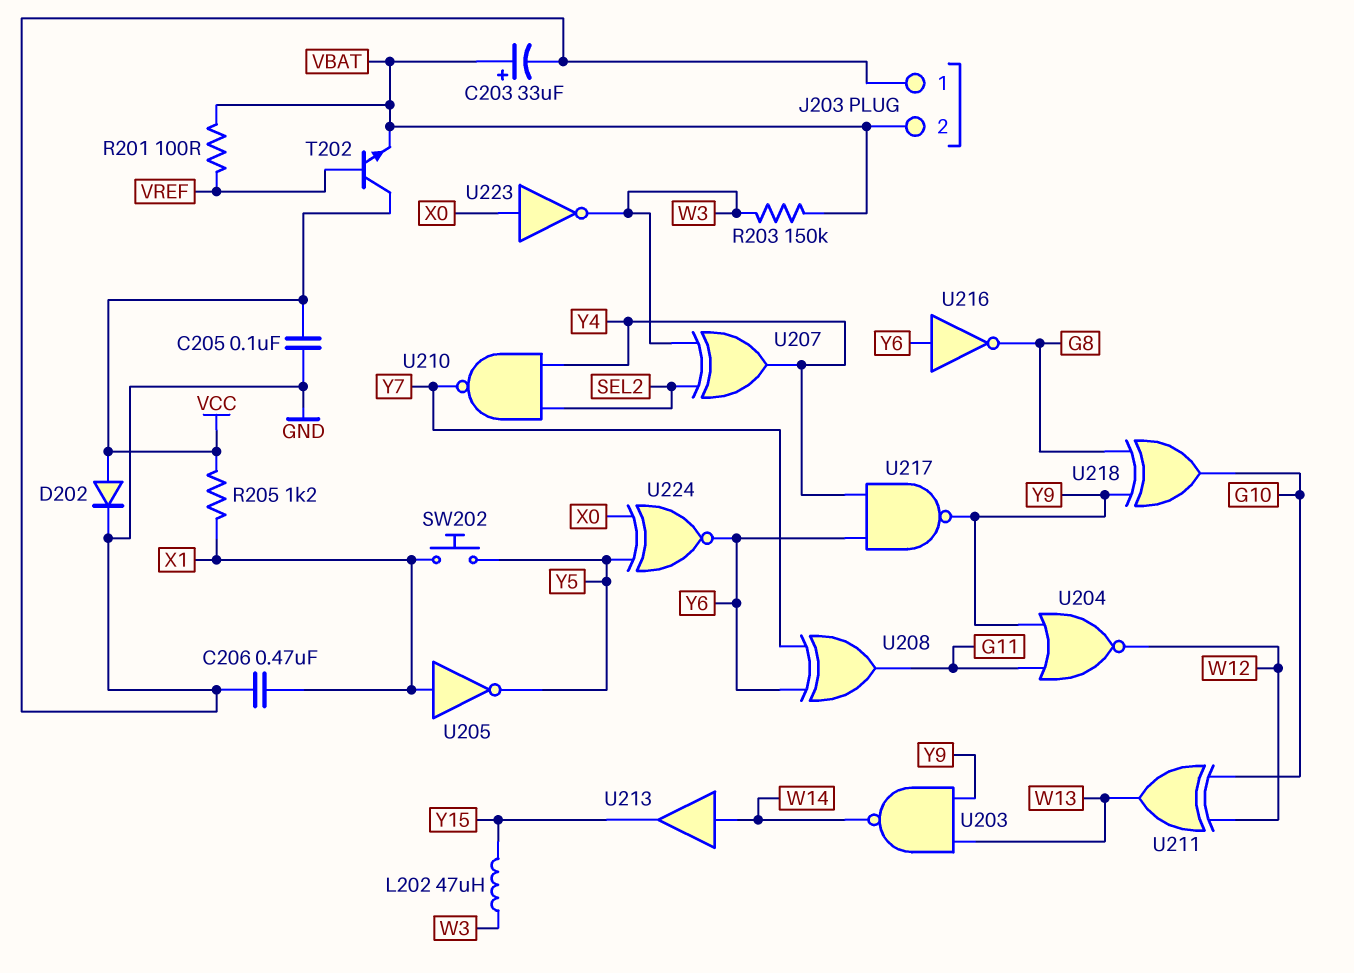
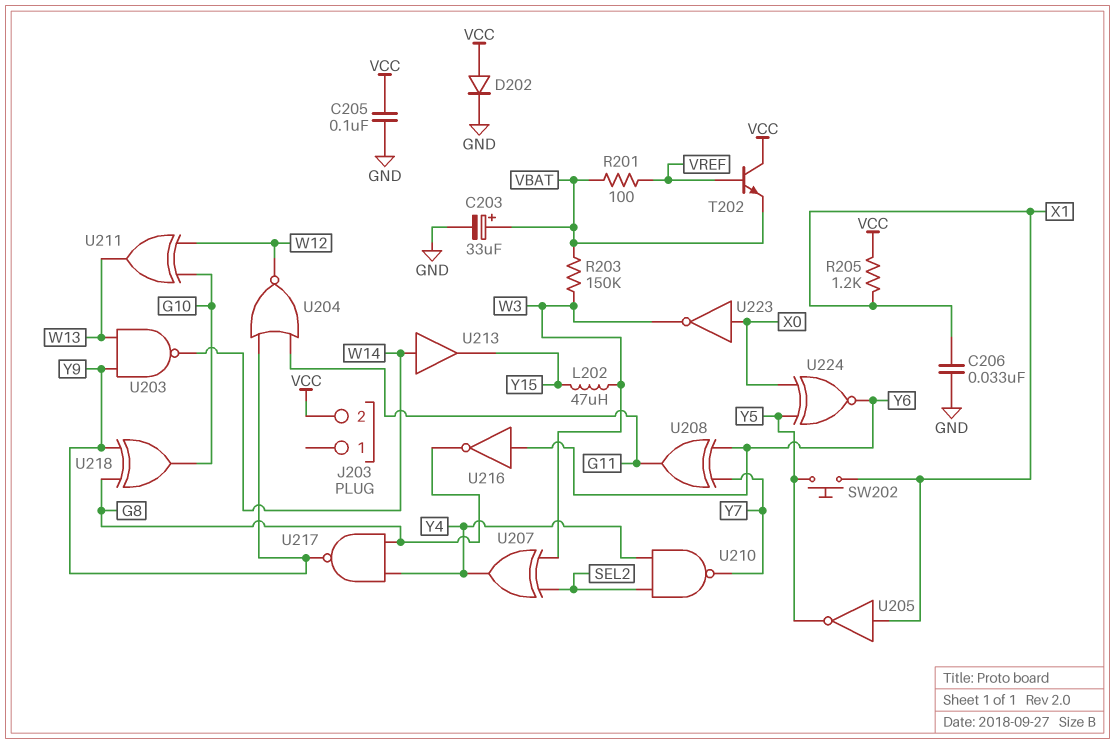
C206: 470nF (GND, X1) -> 33nF (GND, X1)
J203 pin 1: GND -> none
J203 pin 2: VBAT -> VCC
U217: NAND (in Y4, in Y6, out Y9) -> NAND (in G8, in Y4, out Y9)

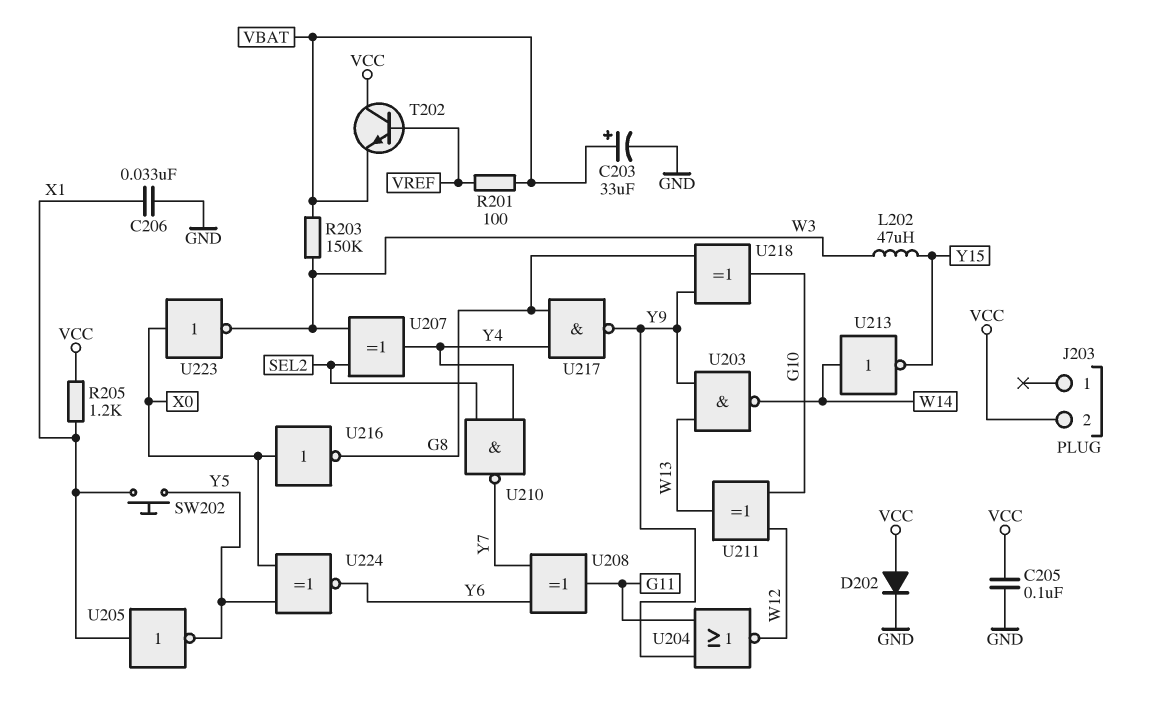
U213: buffer (in W14, out Y15) -> NOT (in W14, out Y15)
U216: NOT (in Y6, out G8) -> NOT (in X0, out G8)

